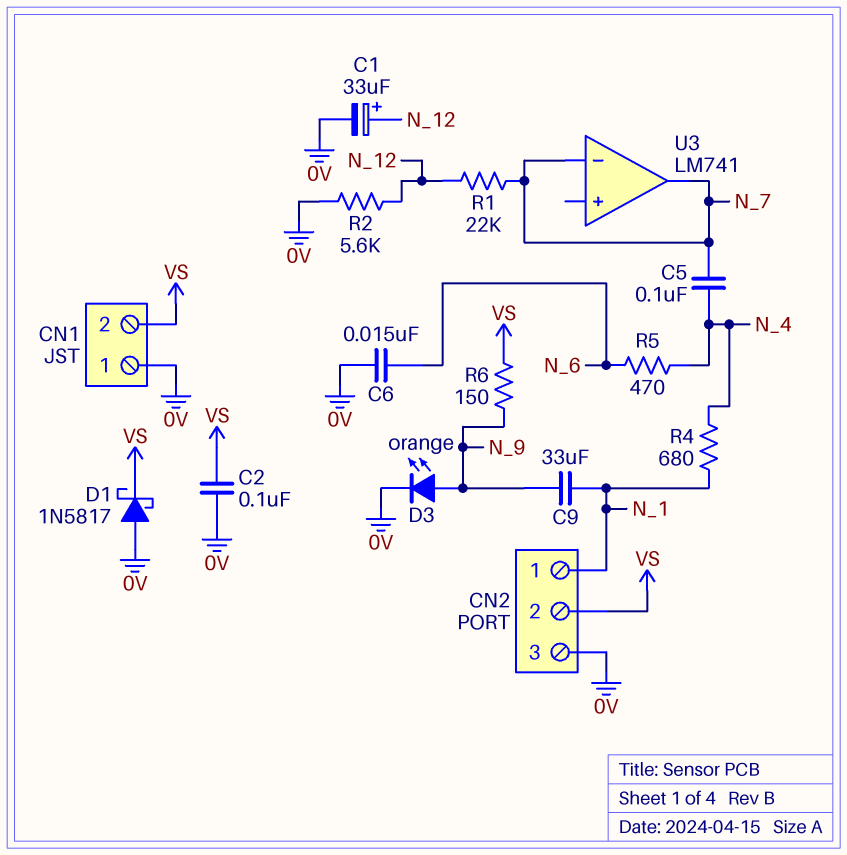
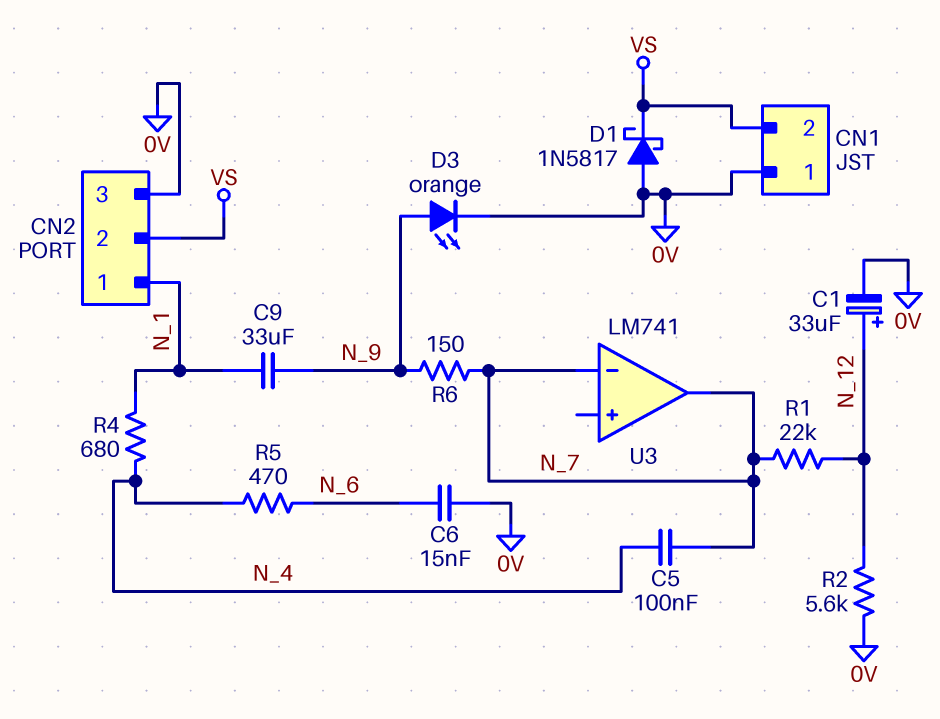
C2: 100nF (0V, VS) -> none
R6: 150 (N_9, VS) -> 150 (N_7, N_9)

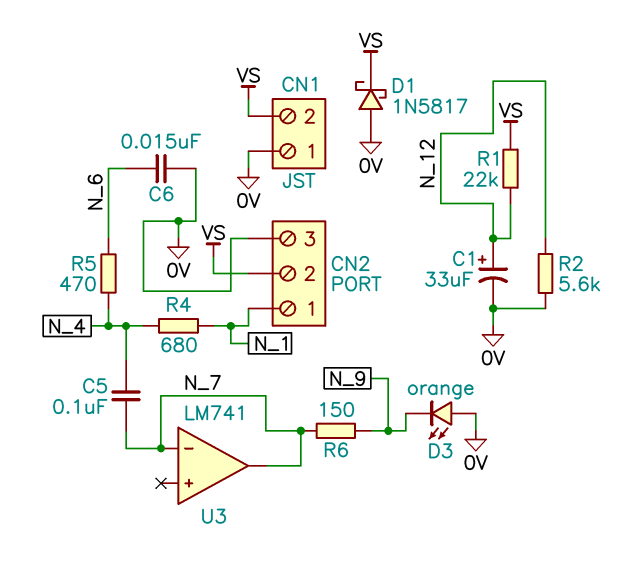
C9: 33uF (N_1, N_9) -> none
D3: LED orange (A N_9, K 0V) -> LED orange (A 0V, K N_9)
R1: 22k (N_7, N_12) -> 22k (N_12, VS)

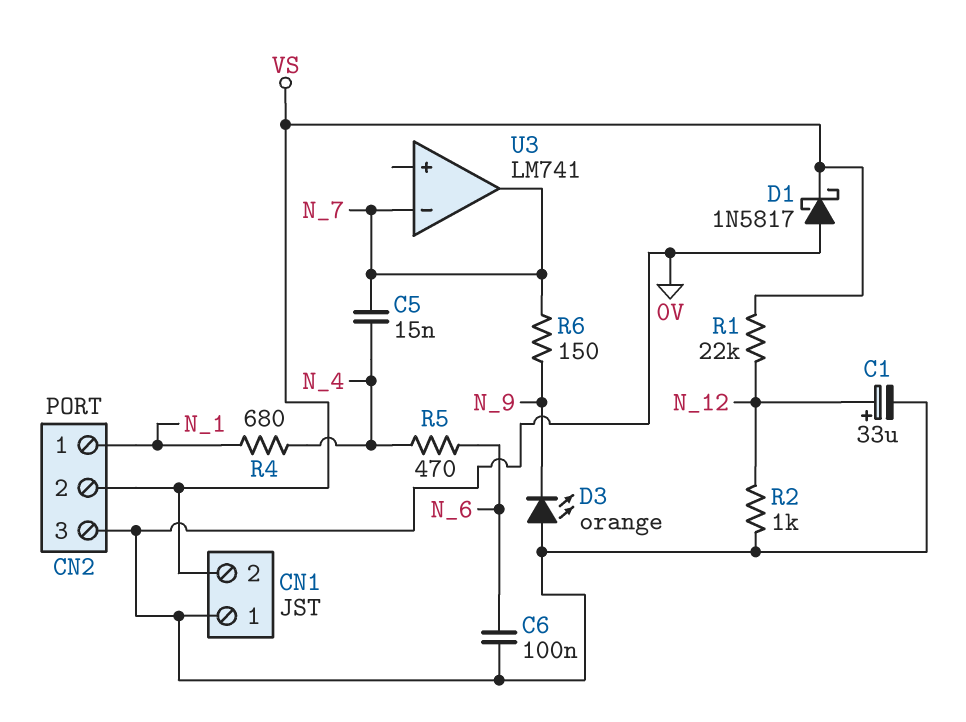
C5: 100nF (N_4, N_7) -> 15nF (N_4, N_7)
C6: 15nF (0V, N_6) -> 100nF (0V, N_6)
R2: 5.6k (0V, N_12) -> 1k (0V, N_12)

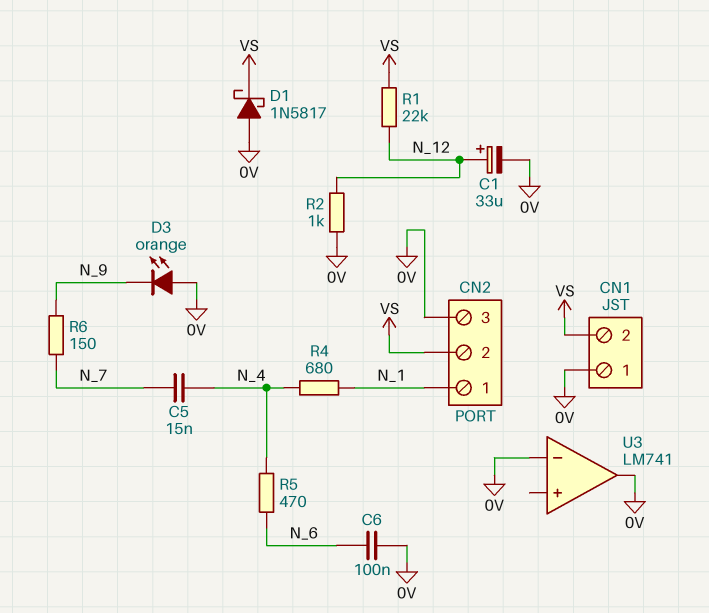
U3 pin in-: N_7 -> 0V
U3 pin out: N_7 -> 0V

